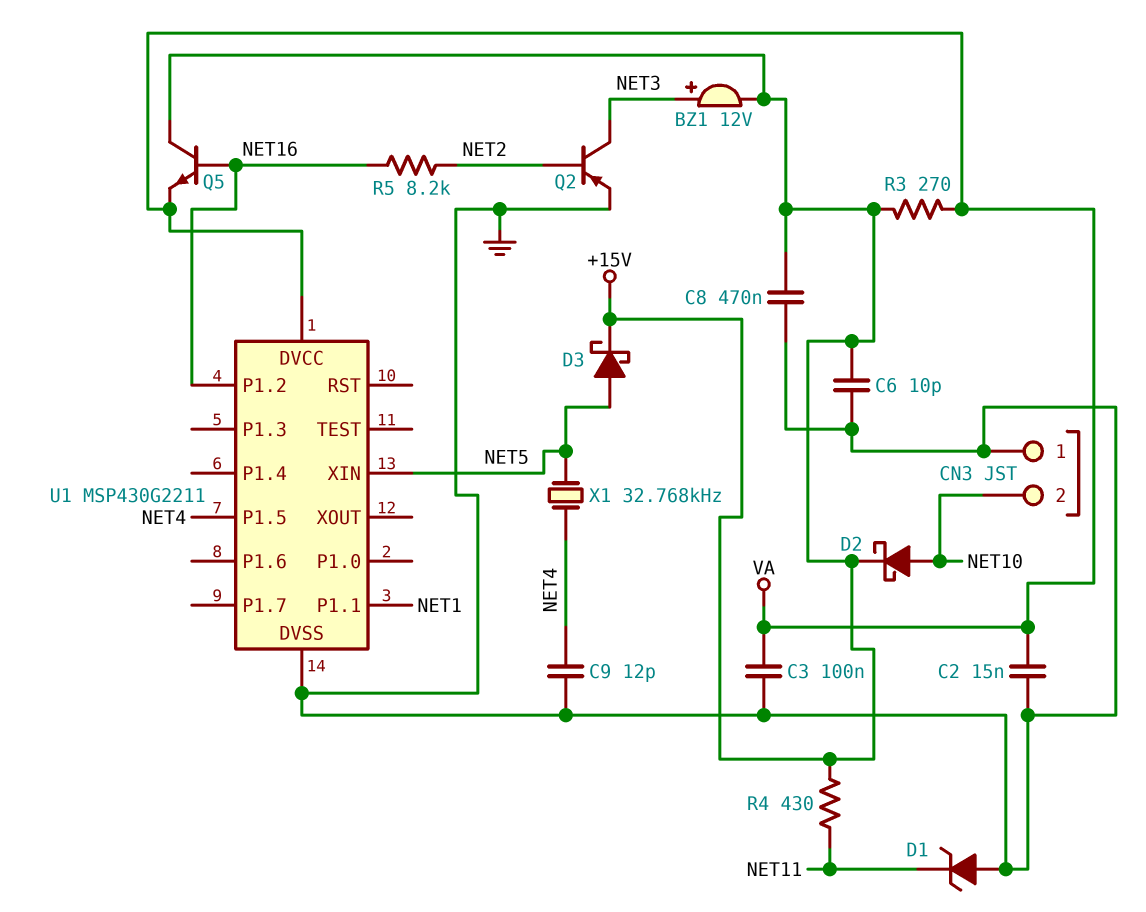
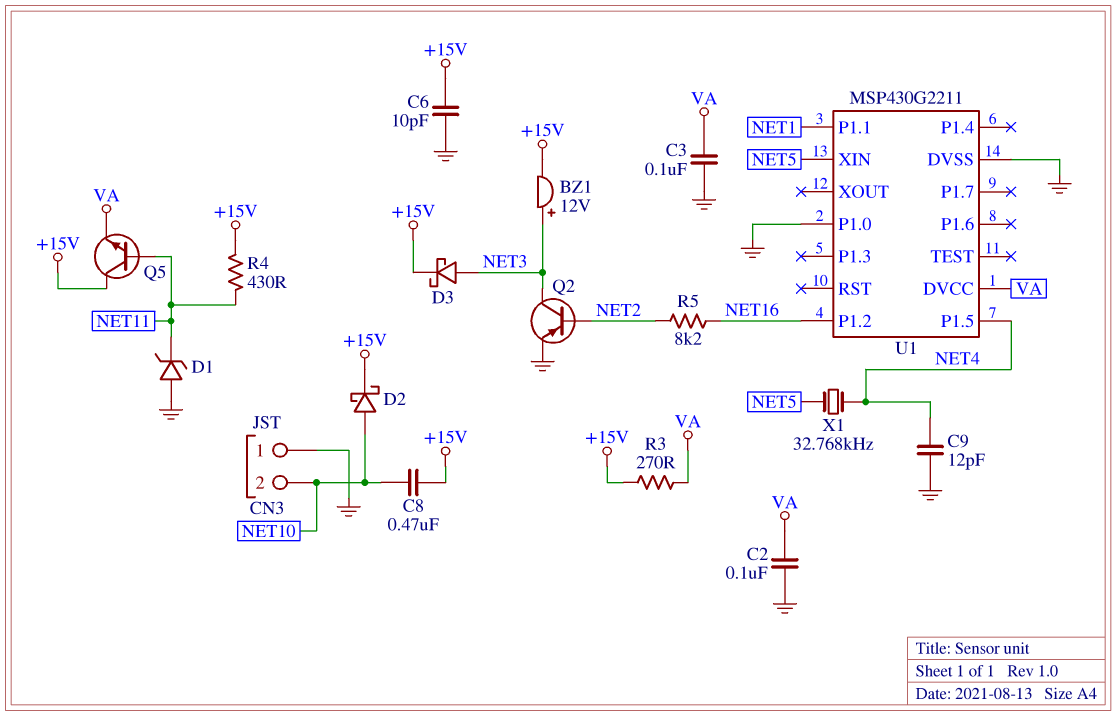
C2: 15nF (GND, VA) -> 100nF (GND, VA)
C8: 470nF (+15V, GND) -> 470nF (+15V, NET10)
D3: schottky (A NET5, K +15V) -> schottky (A NET3, K +15V)
Q5: NPN (B NET16, C +15V, E VA) -> NPN (B NET11, C +15V, E VA)
U1 pin P1.0: none -> GND

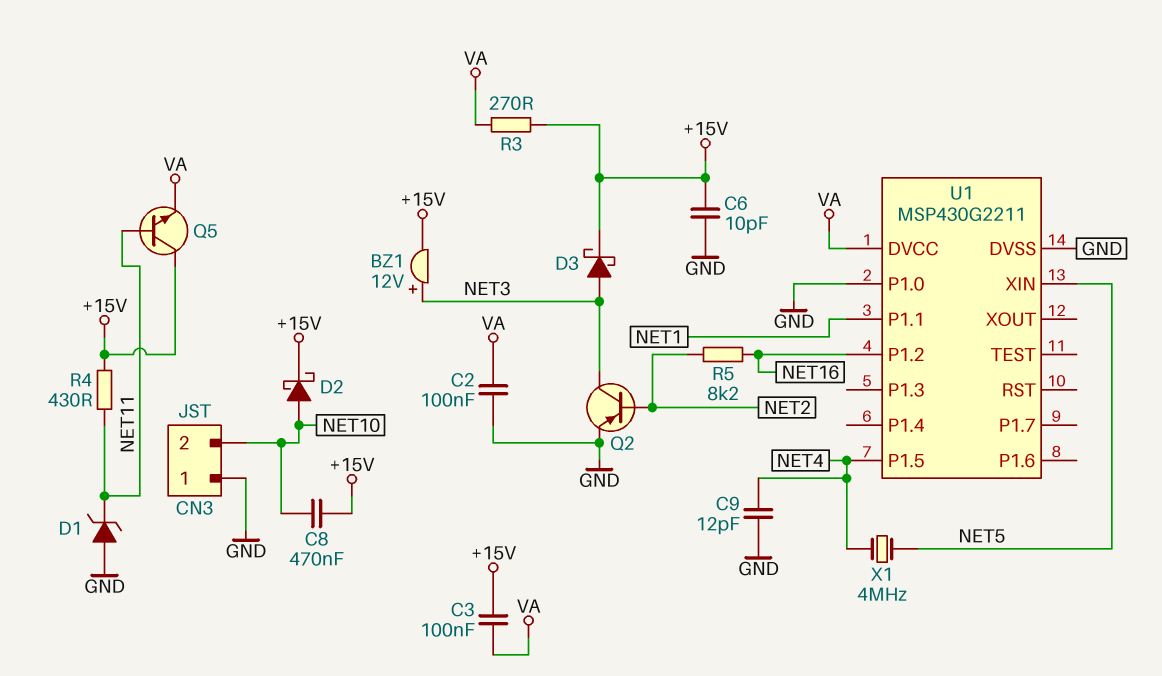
C3: 100nF (GND, VA) -> 100nF (+15V, VA)
X1: 32.768kHz (NET4, NET5) -> 4MHz (NET4, NET5)

